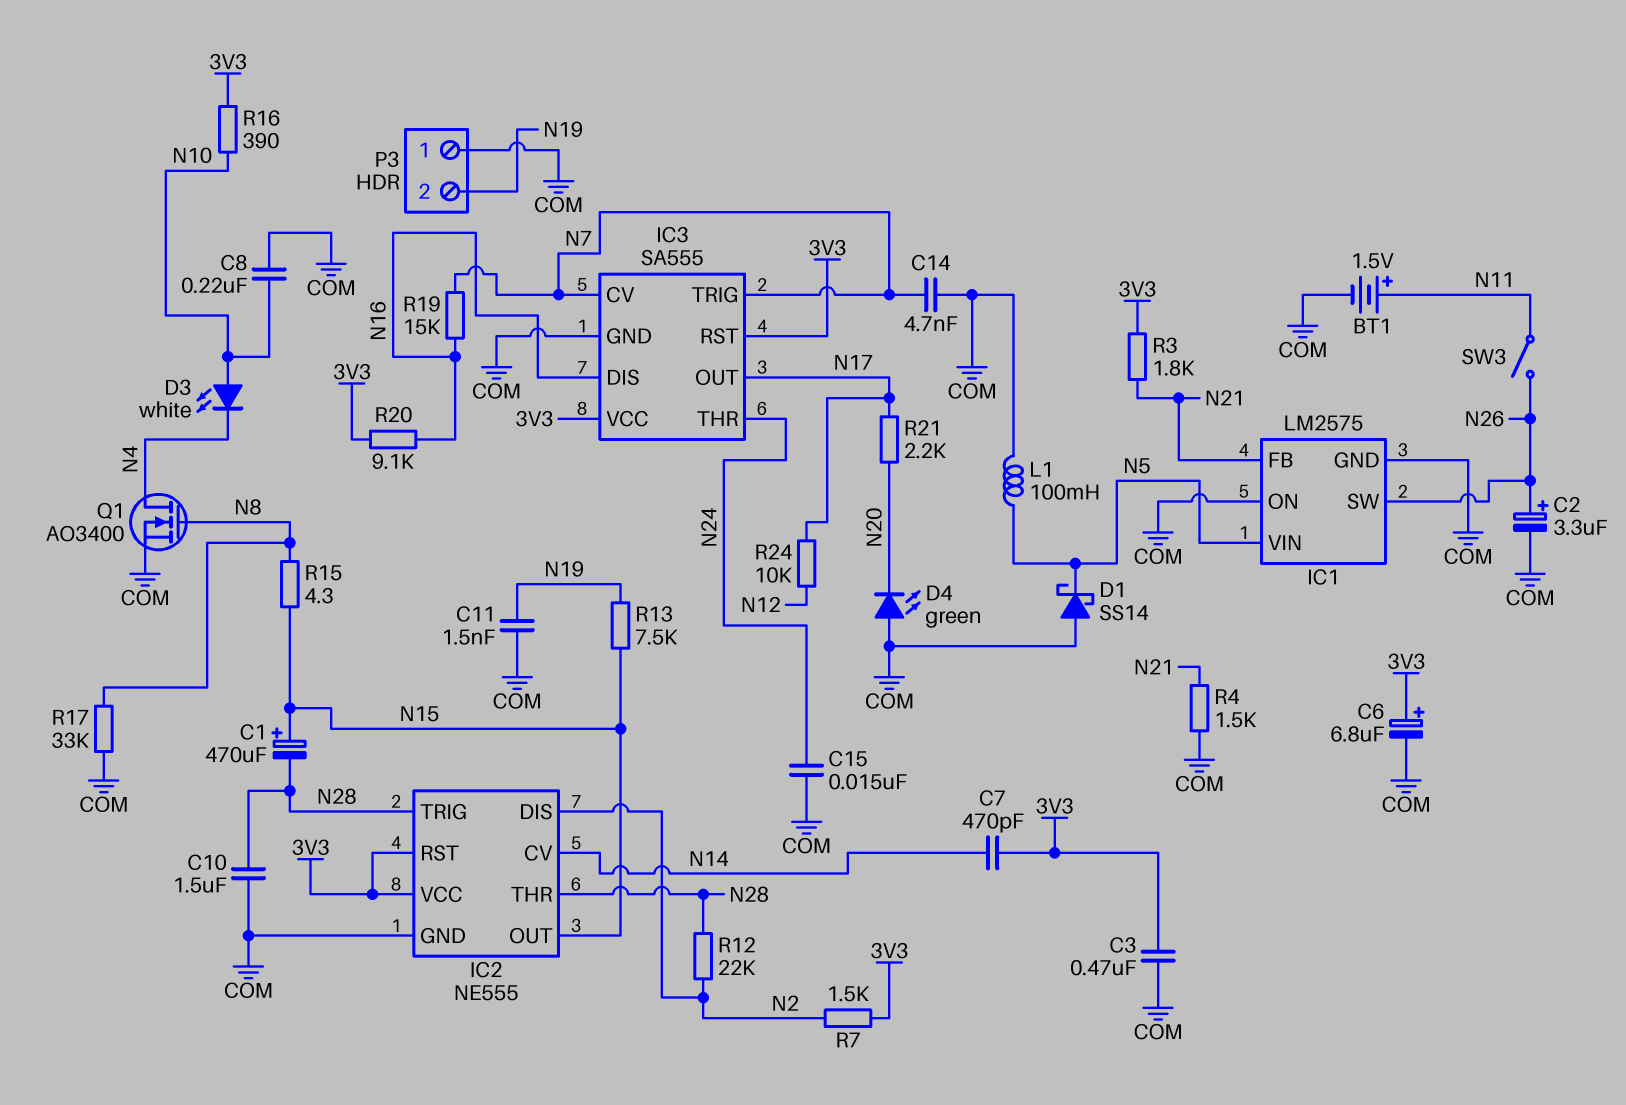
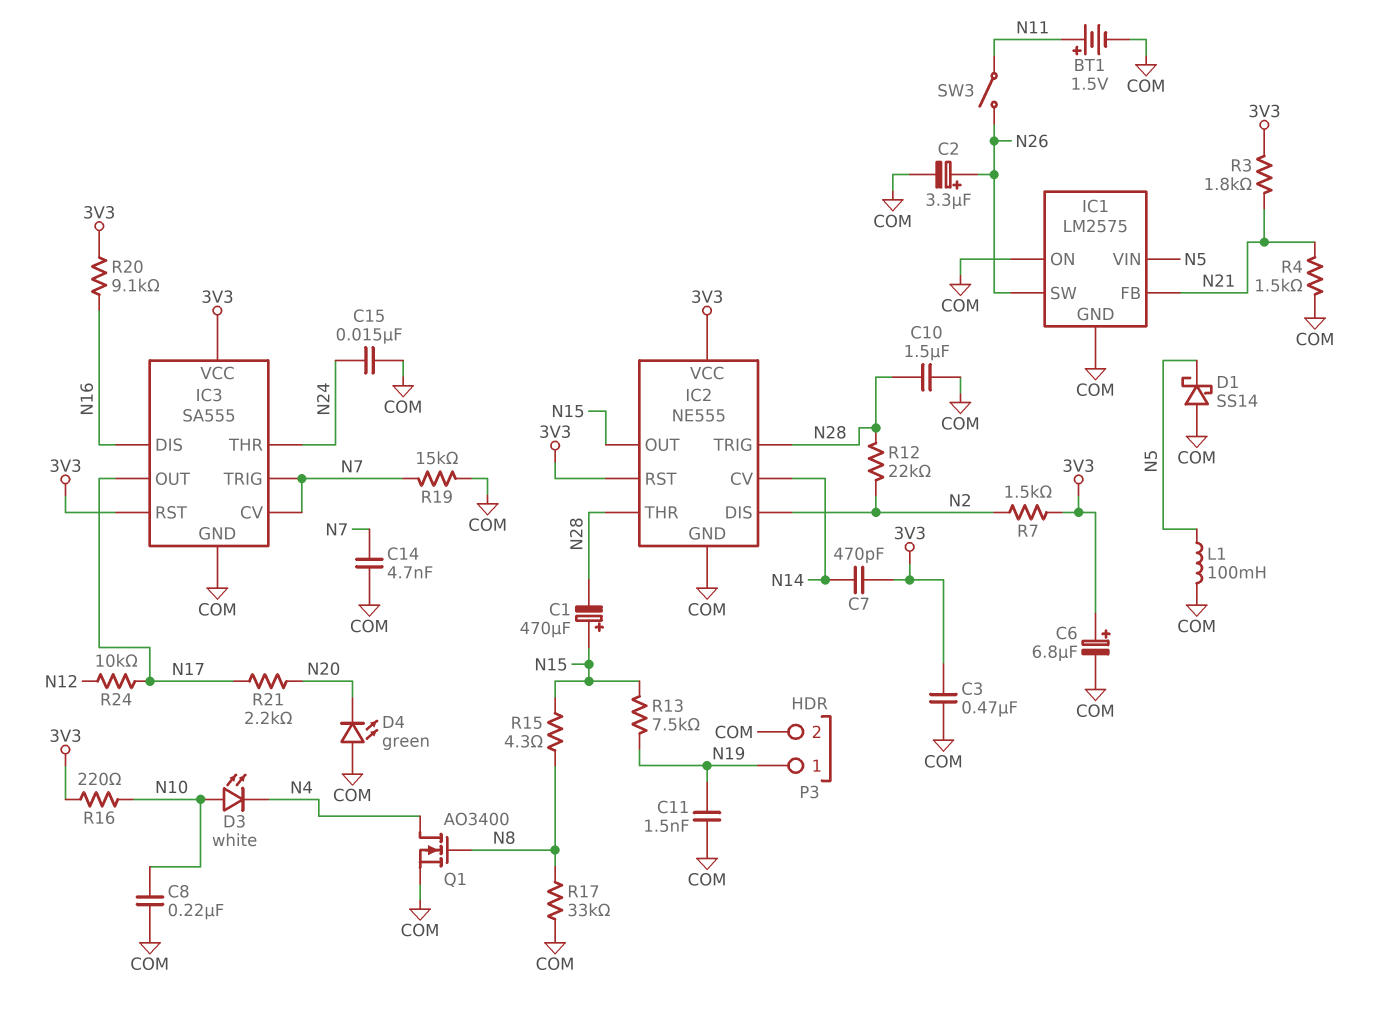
P3 pin 1: COM -> N19
P3 pin 2: N19 -> COM
R16: 390 (3V3, N10) -> 220 (3V3, N10)
R19: 15k (N7, N16) -> 15k (COM, N7)

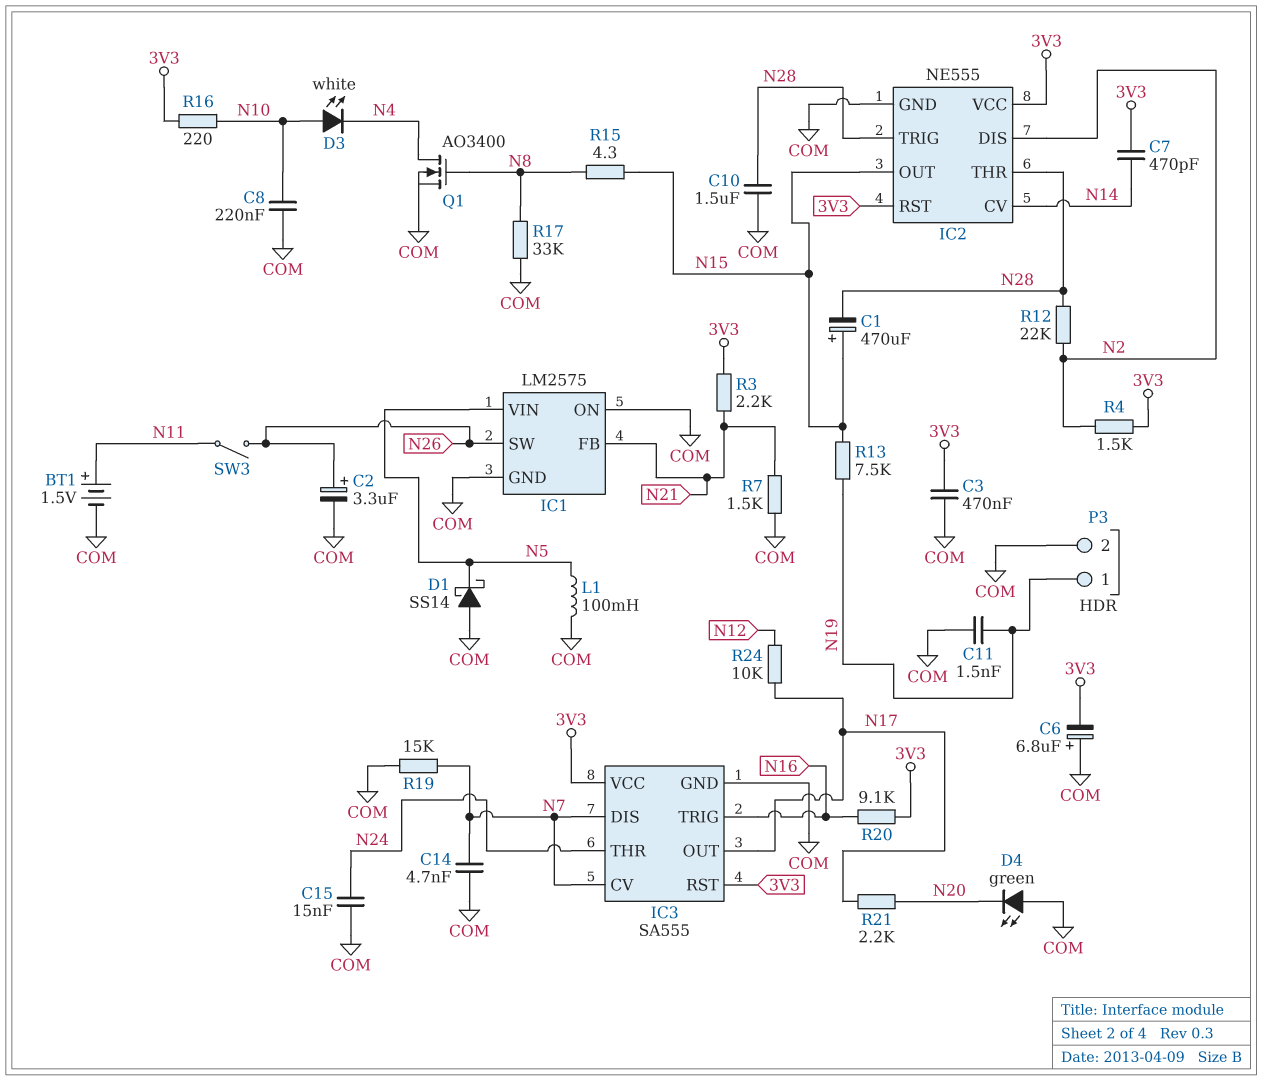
C6: 6.8uF (plus 3V3, minus COM) -> 6.8uF (plus COM, minus 3V3)
IC3 pin DIS: N16 -> N7
IC3 pin TRIG: N7 -> N16
R3: 1.8k (3V3, N21) -> 2.2k (3V3, N21)
R4: 1.5k (COM, N21) -> 1.5k (3V3, N2)
R7: 1.5k (3V3, N2) -> 1.5k (COM, N21)

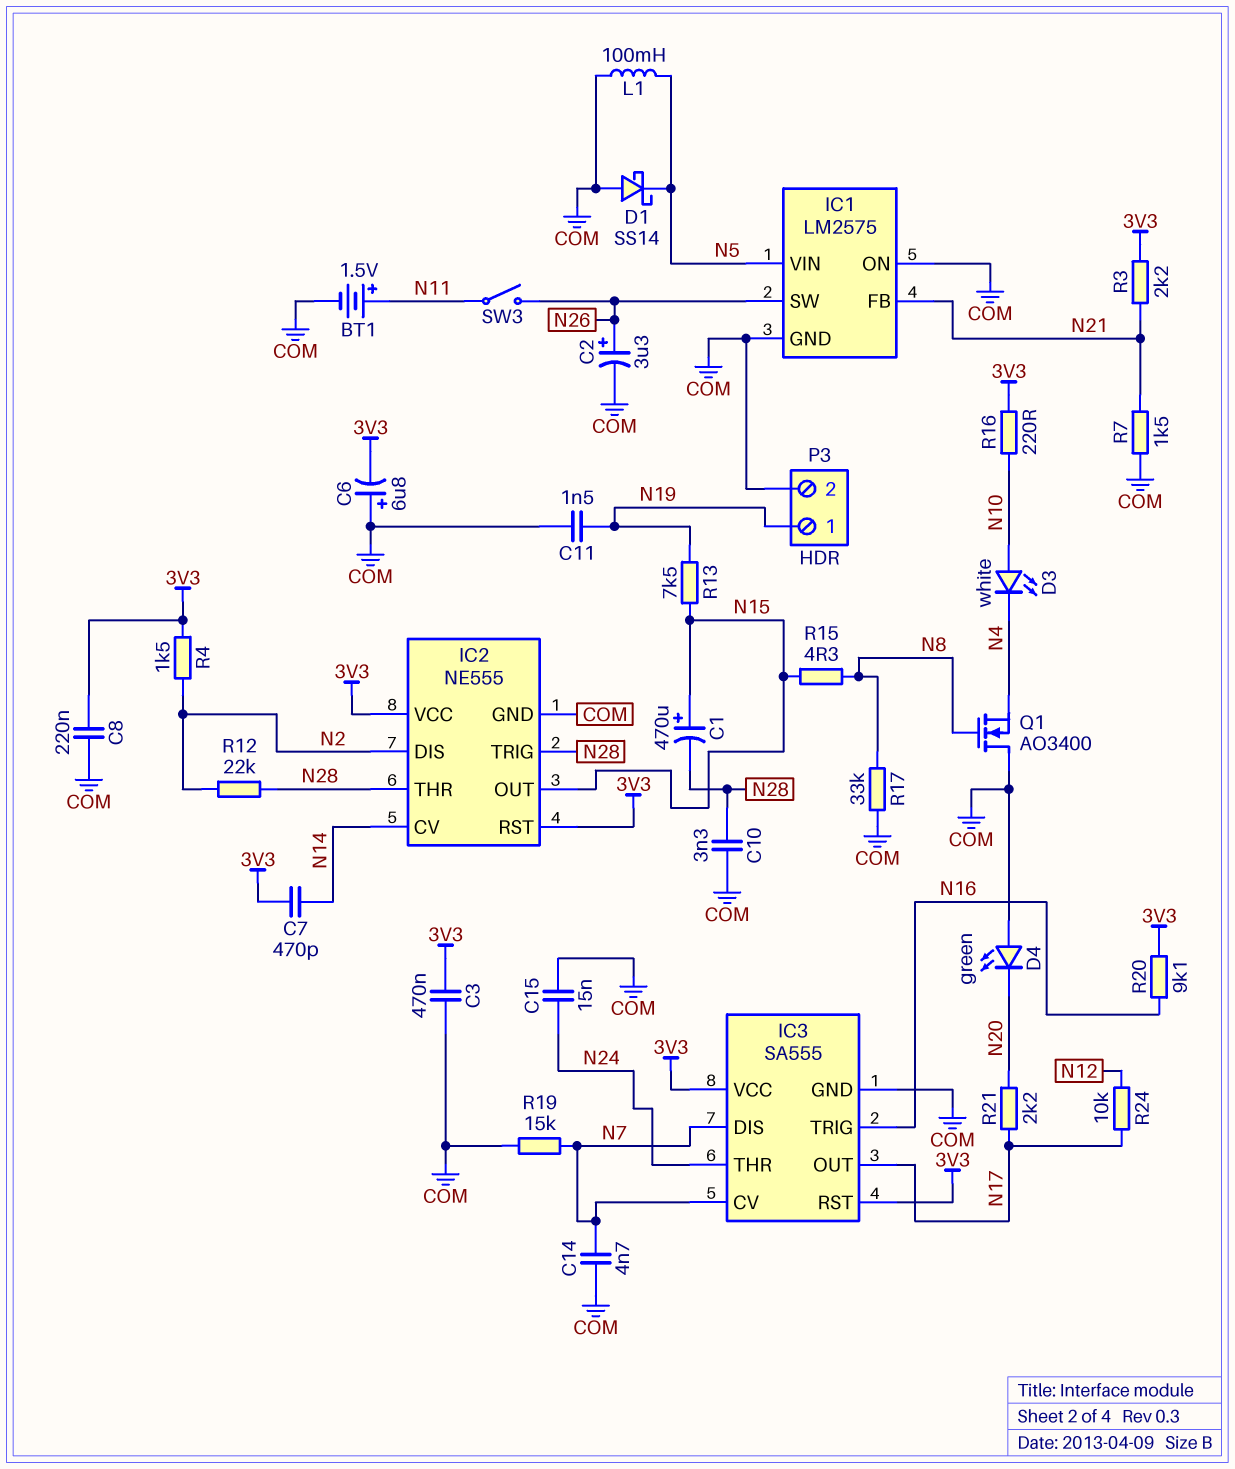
C8: 220nF (COM, N10) -> 220nF (3V3, COM)
C10: 1.5uF (COM, N28) -> 3.3nF (COM, N28)
Q1: NMOS AO3400 (G N8, D N4, S COM) -> NMOS AO3400 (G N8, D COM, S N4)

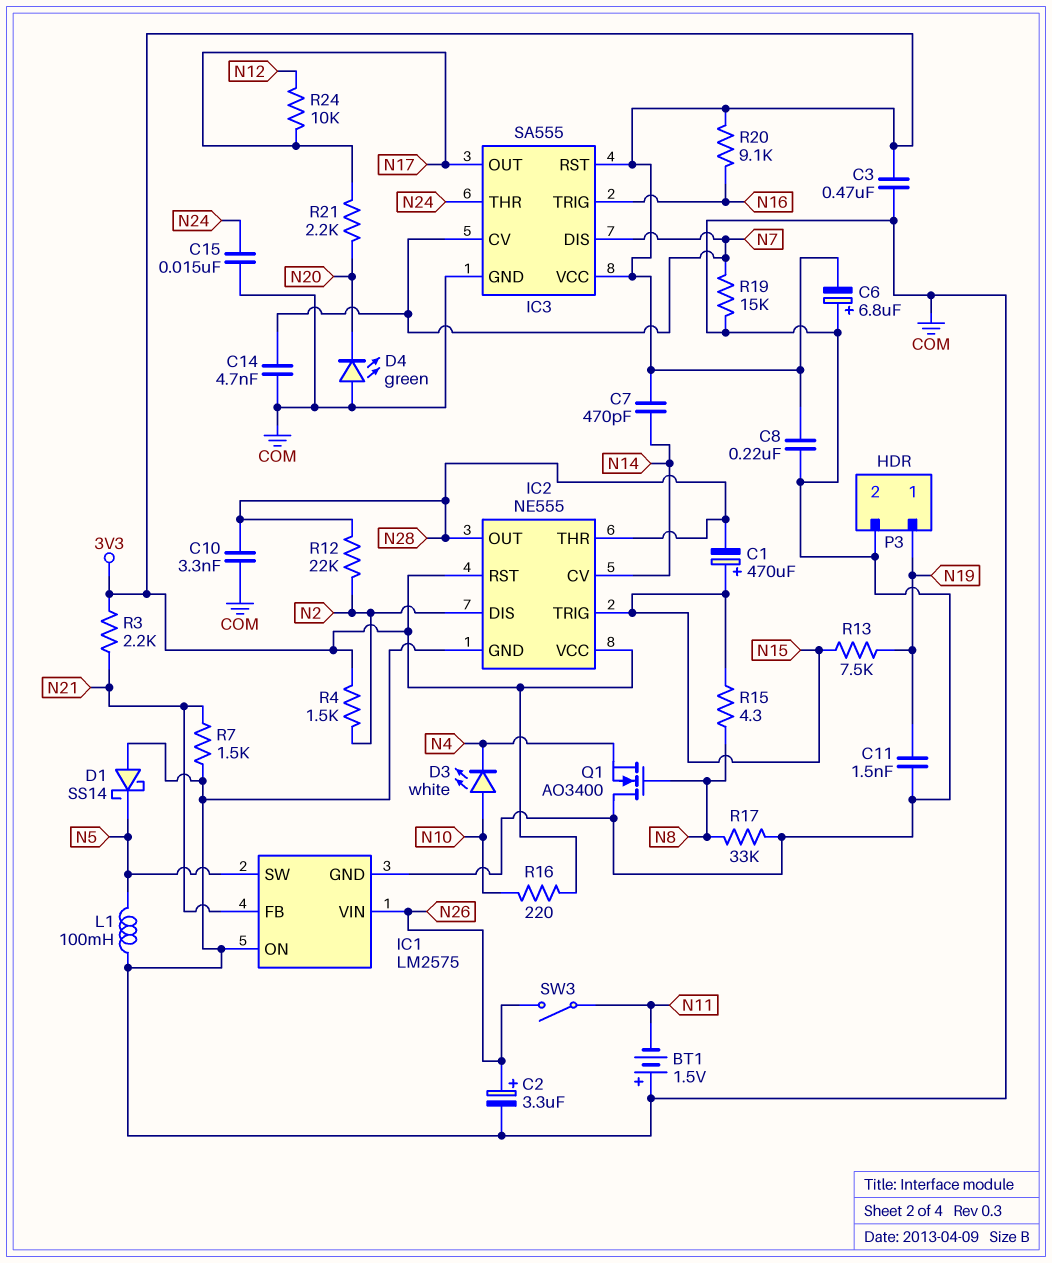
BT1: 1.5V (plus N11, minus COM) -> 1.5V (plus COM, minus N11)
IC1 pin SW: N26 -> N5
IC1 pin VIN: N5 -> N26
IC2 pin OUT: N15 -> N28
IC2 pin TRIG: N28 -> N15

